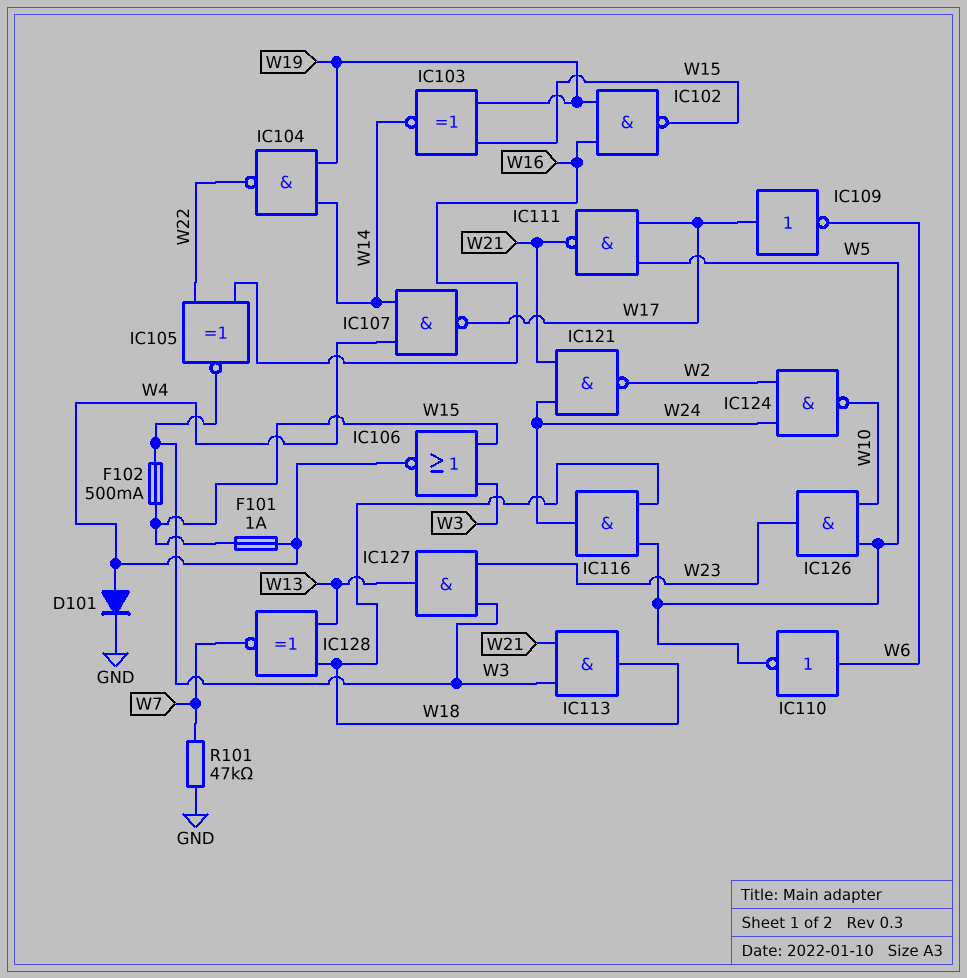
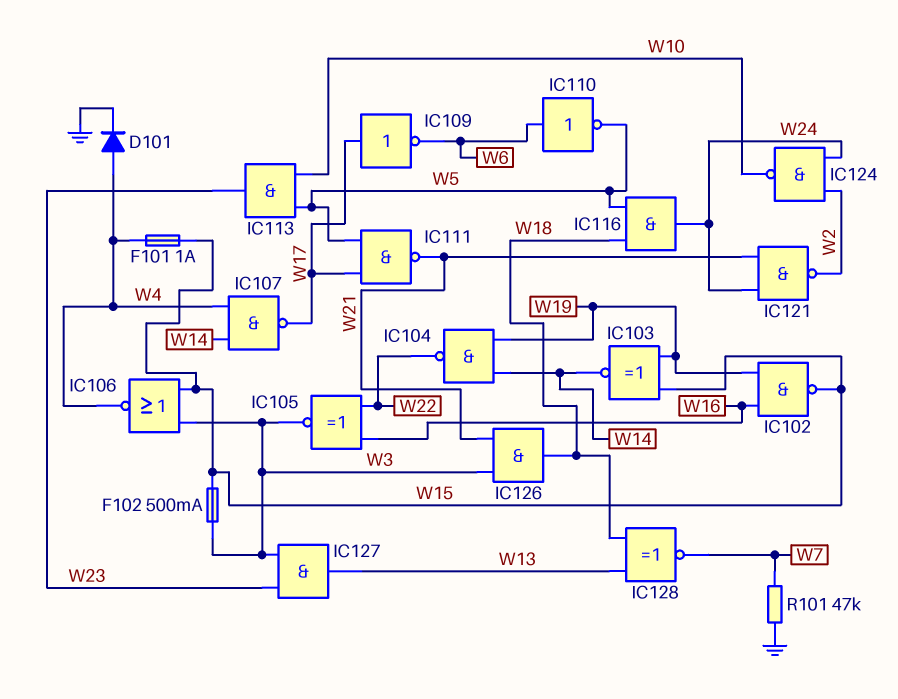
IC113: AND (in W3, in W21, out W18) -> AND (in W5, in W10, out W23)
IC126: AND (in W5, in W10, out W23) -> AND (in W3, in W21, out W18)

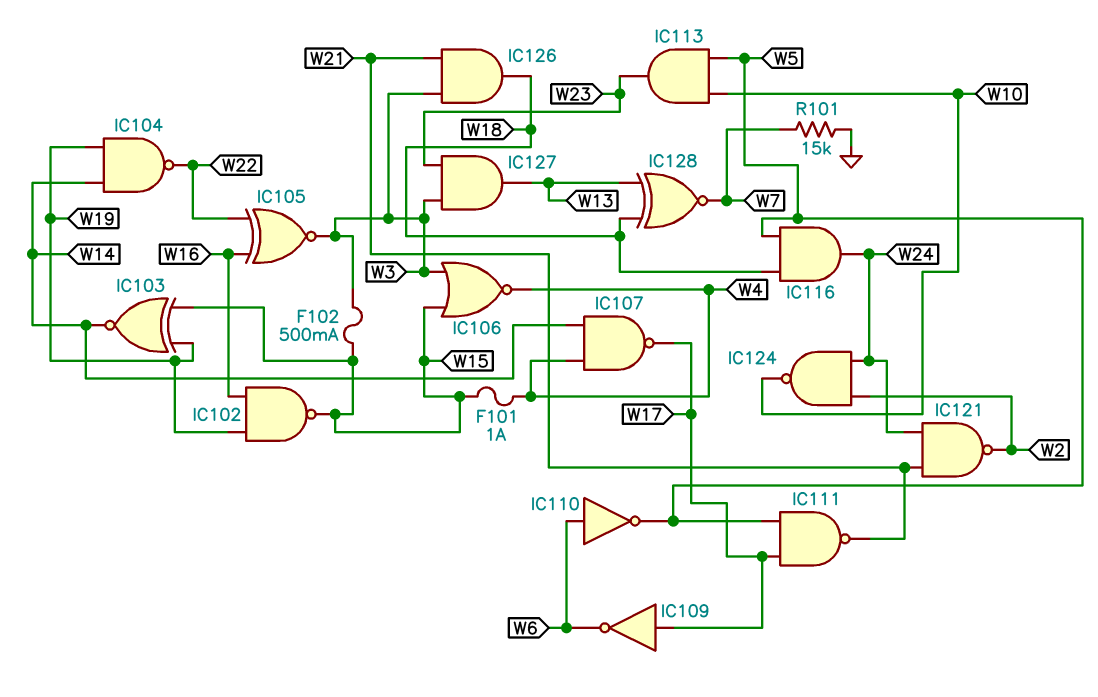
D101: diode (A W4, K GND) -> none
R101: 47k (GND, W7) -> 15k (GND, W7)

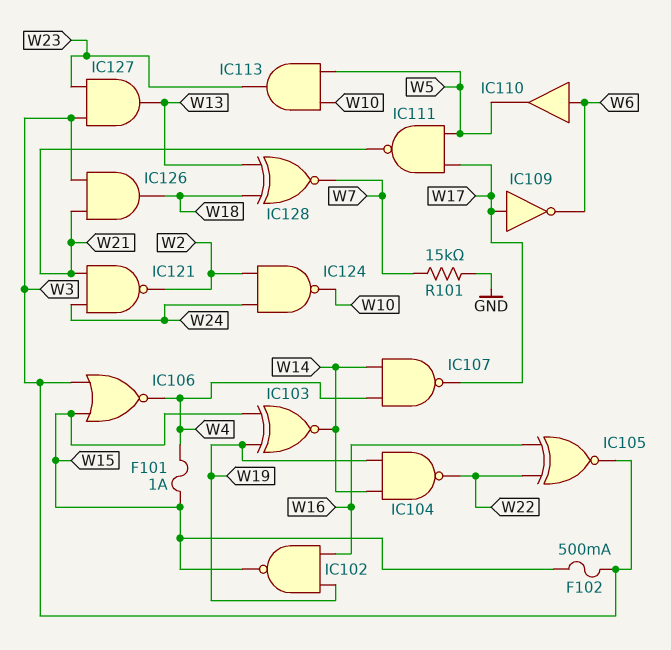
IC110: NOT (in W6, out W5) -> buffer (in W6, out W5)
IC116: AND (in W5, in W18, out W24) -> none

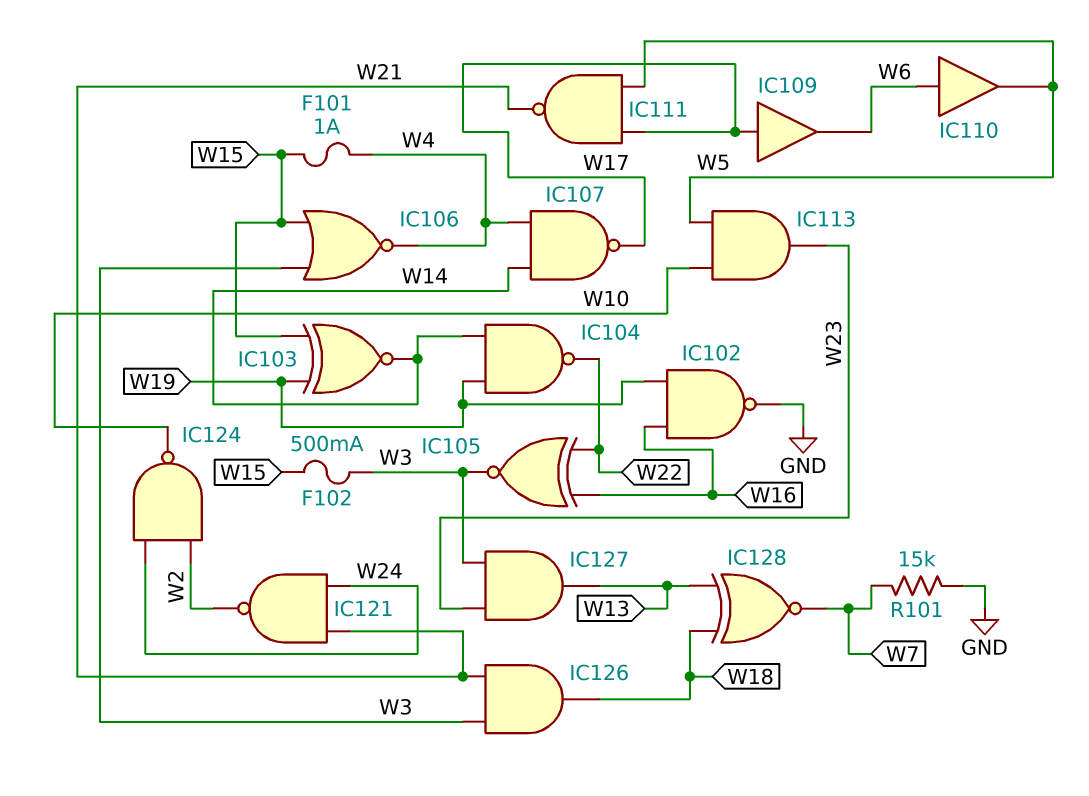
IC102: NAND (in W16, in W19, out W15) -> NAND (in W16, in W19, out GND)
IC109: NOT (in W17, out W6) -> buffer (in W17, out W6)

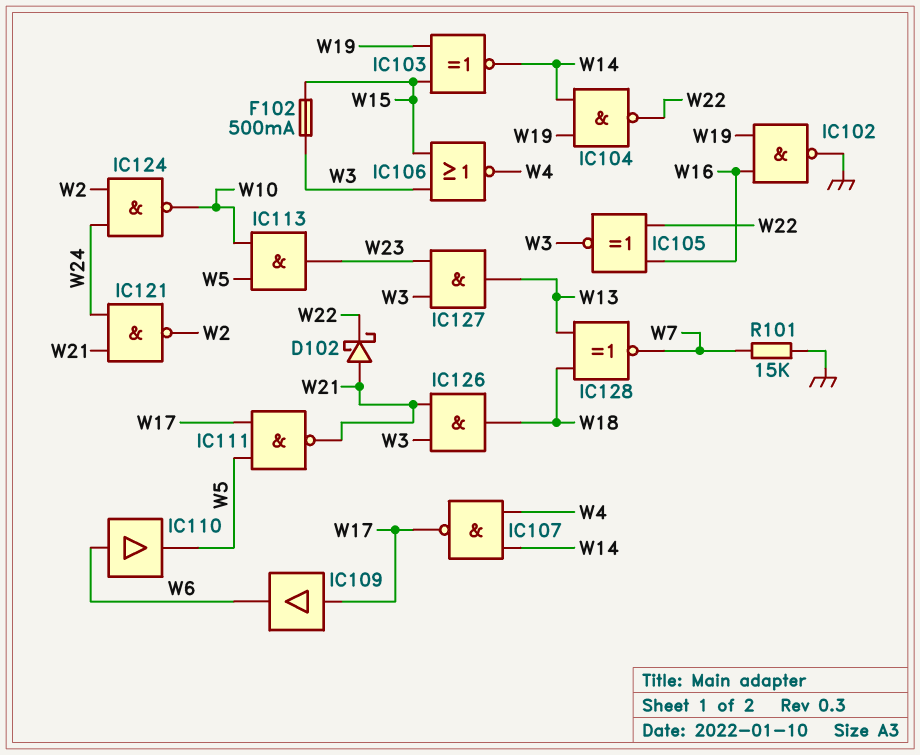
D102: none -> schottky (A W21, K W22)
F101: 1A (W4, W15) -> none

